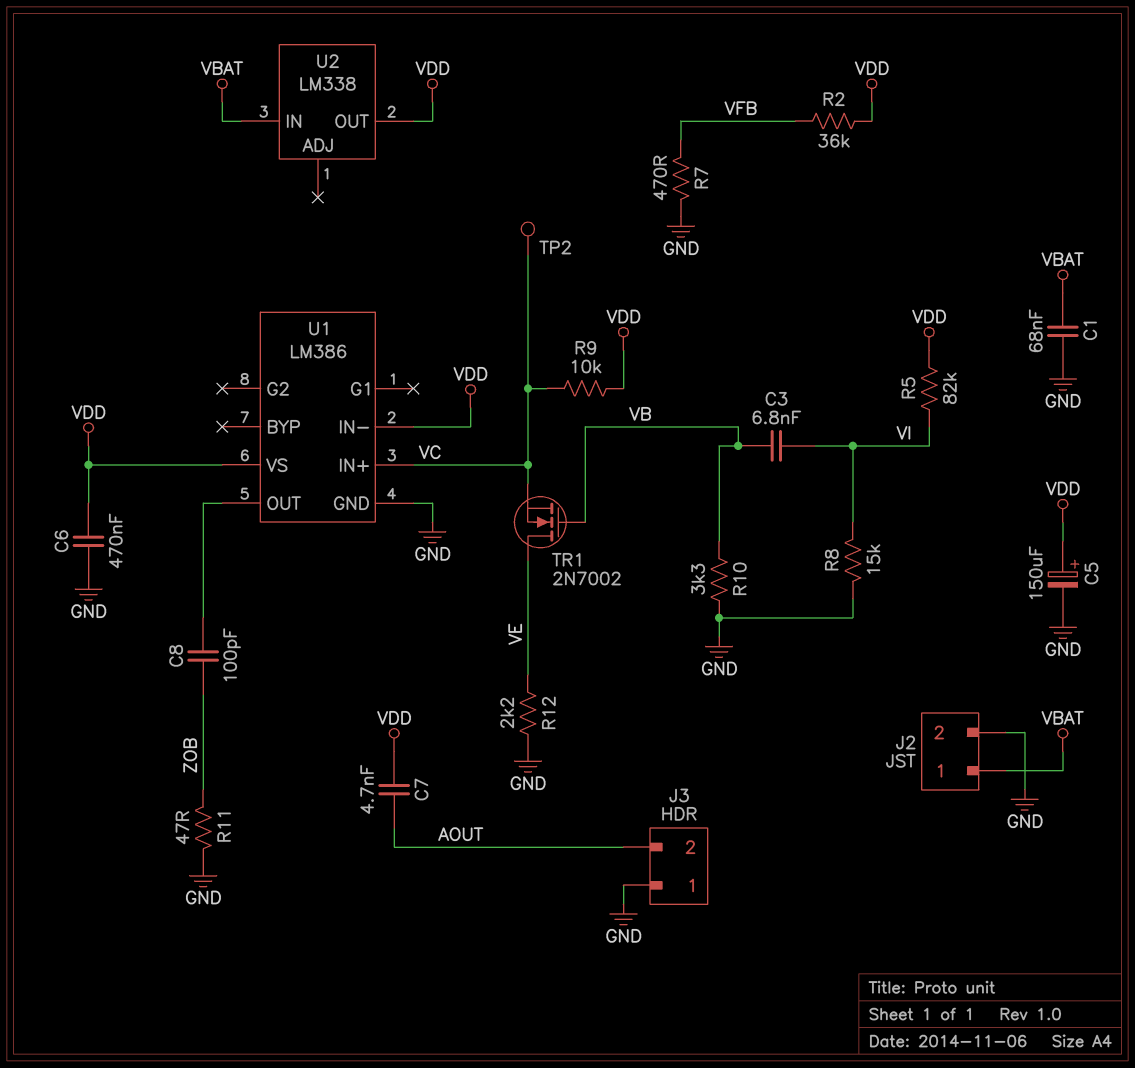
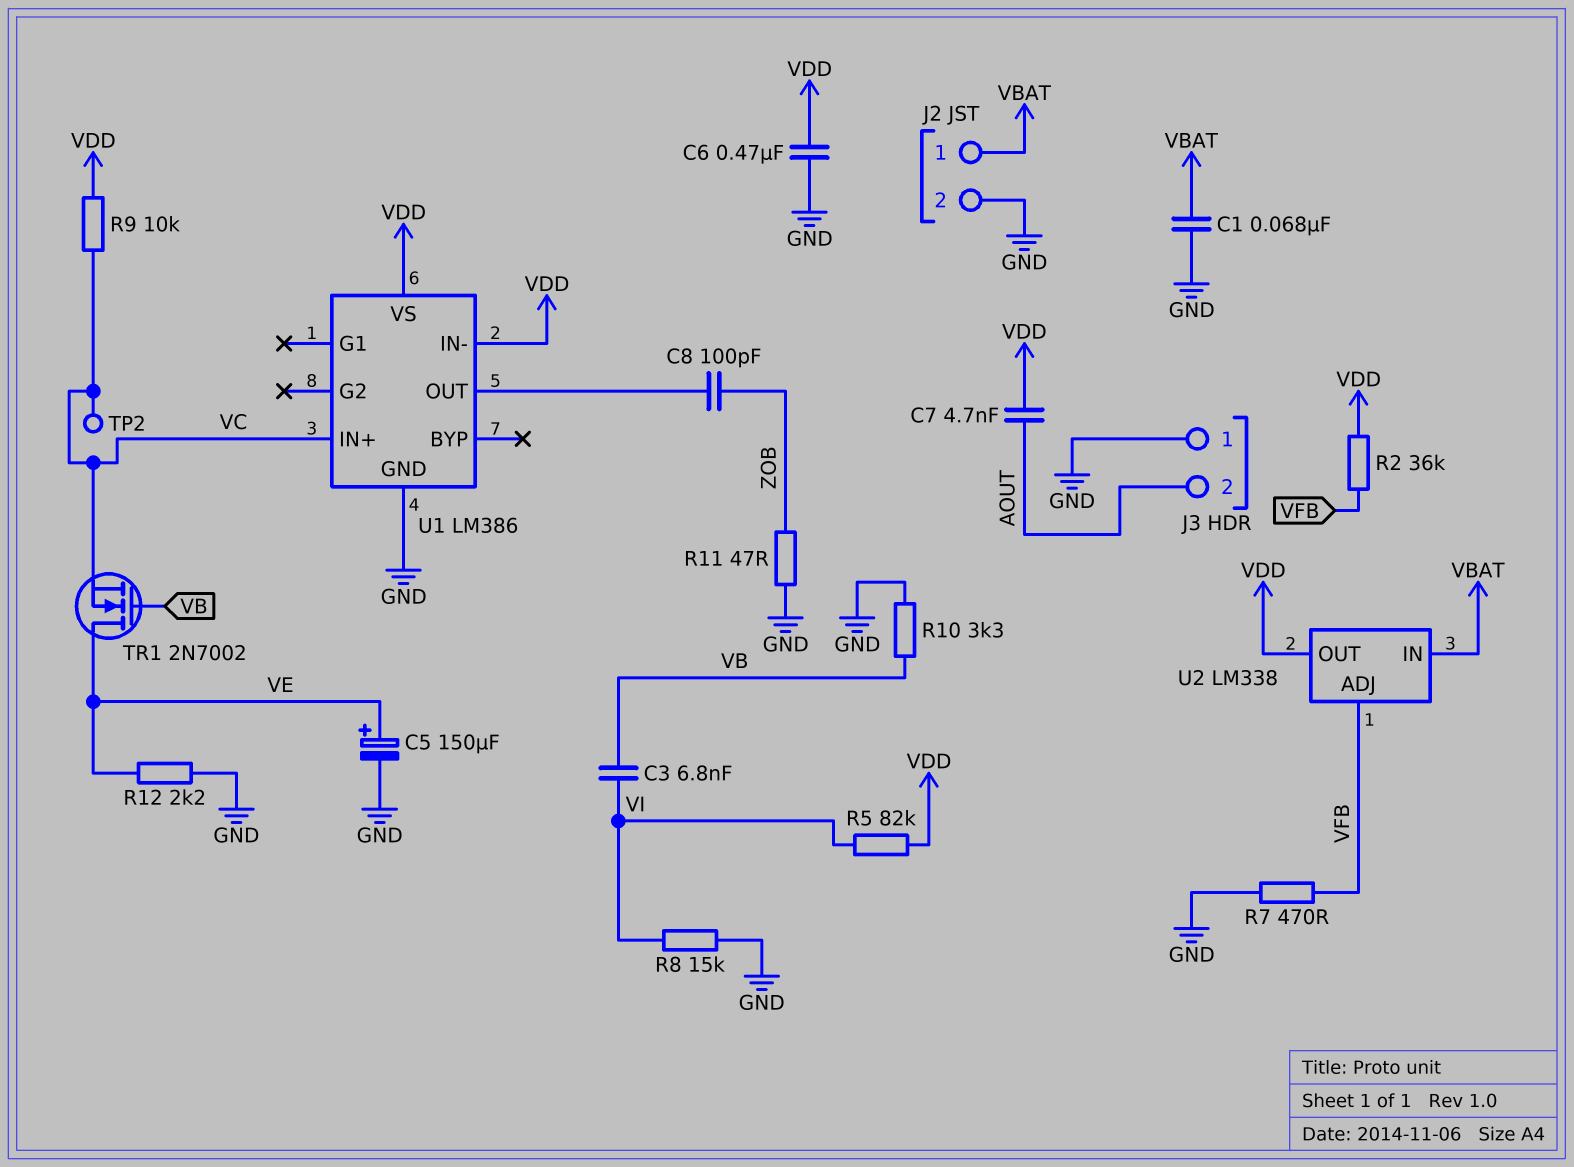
C5: 150uF (plus VDD, minus GND) -> 150uF (plus VE, minus GND)
U2 pin ADJ: none -> VFB

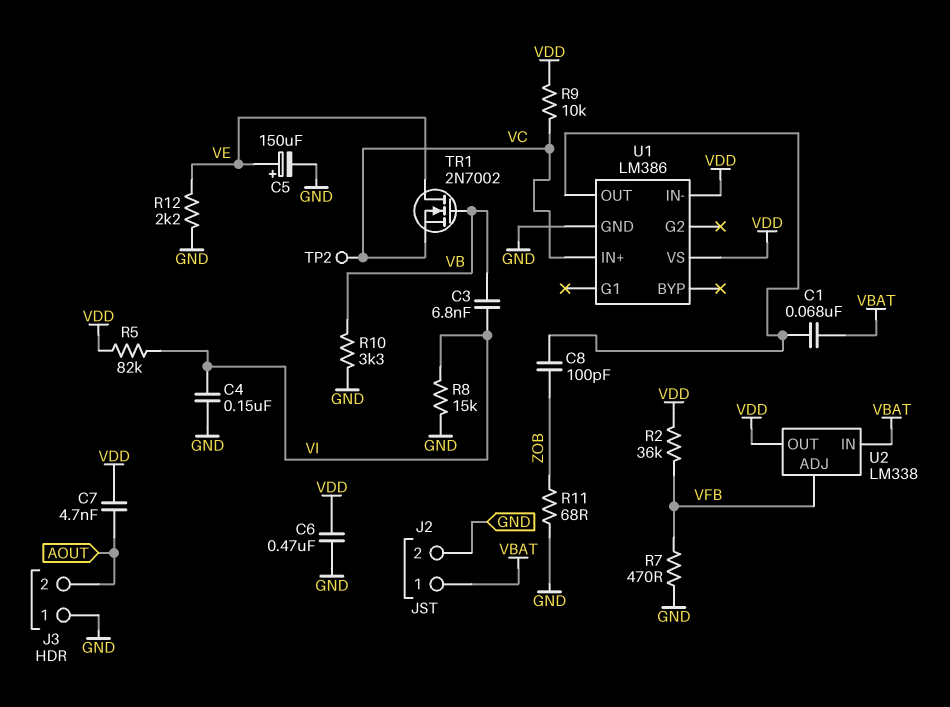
C1: 68nF (GND, VBAT) -> 68nF (U1/OUT, VBAT)
C4: none -> 150nF (GND, VI)
R11: 47 (GND, ZOB) -> 68 (GND, ZOB)

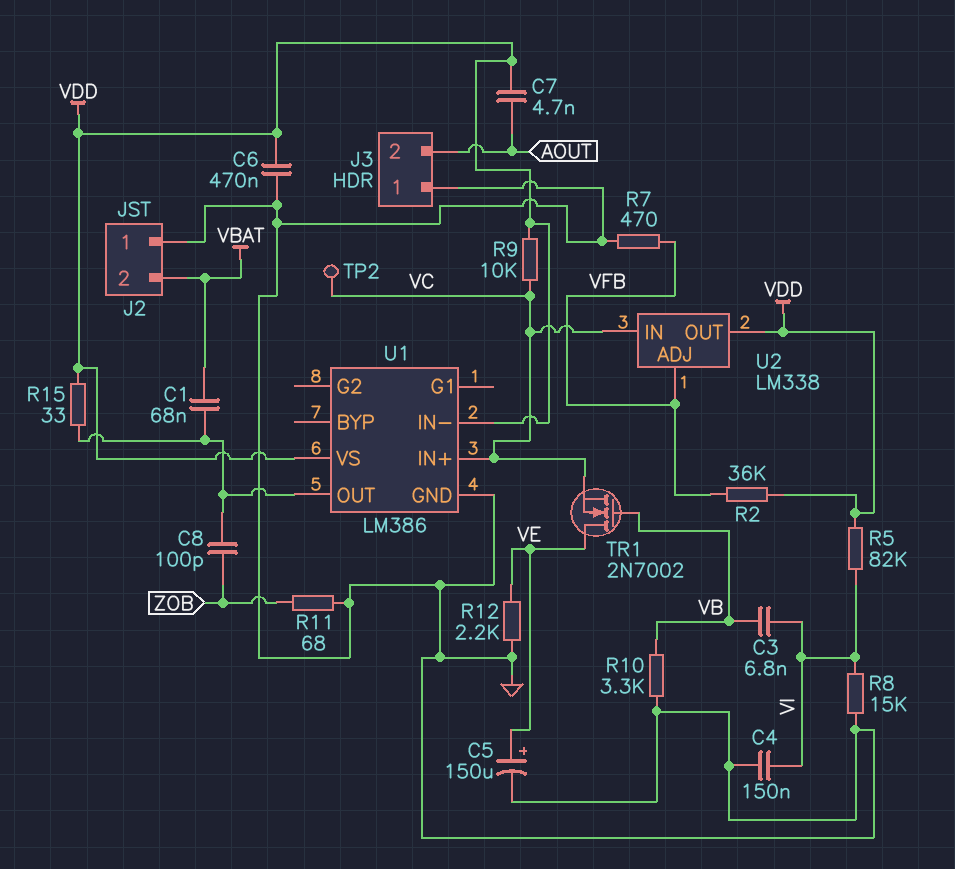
J2 pin 1: VBAT -> GND
J2 pin 2: GND -> VBAT
R15: none -> 33 (U1/OUT, VDD)
U2 pin IN: VBAT -> VC

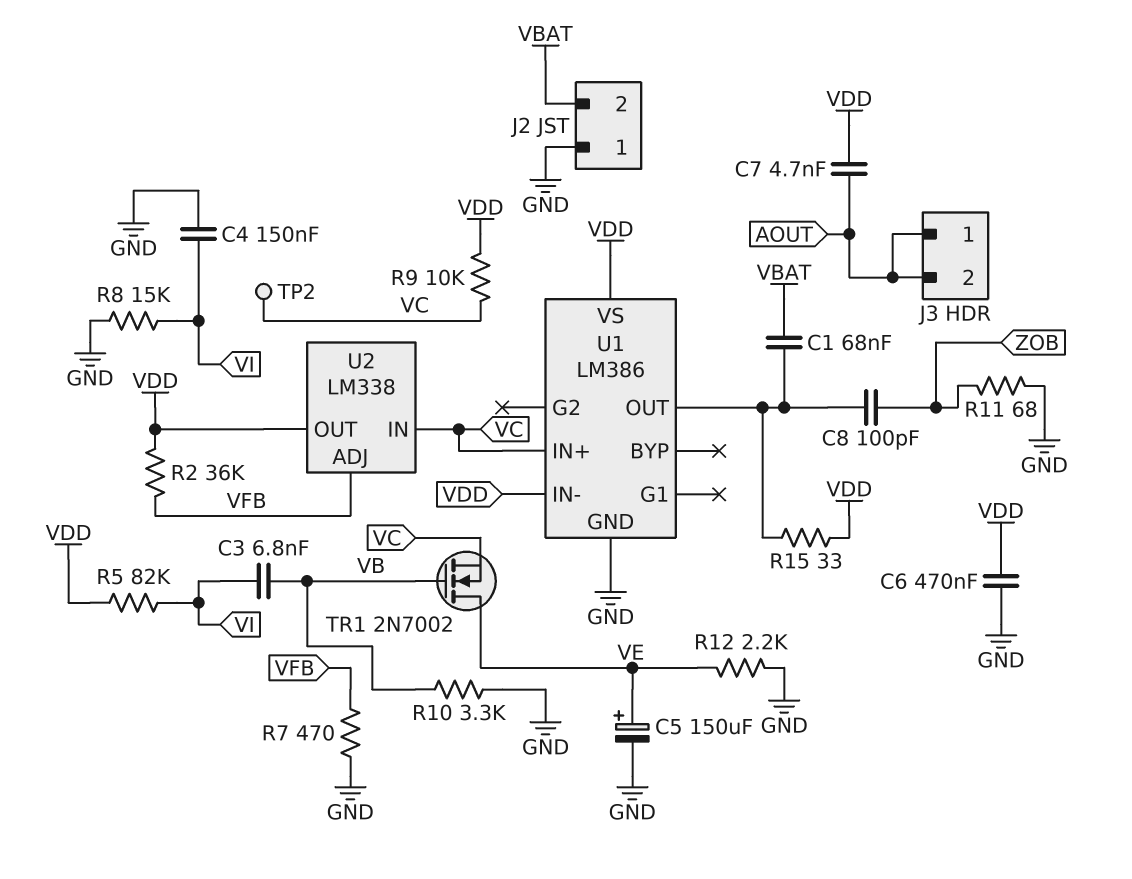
J3 pin 1: GND -> AOUT

